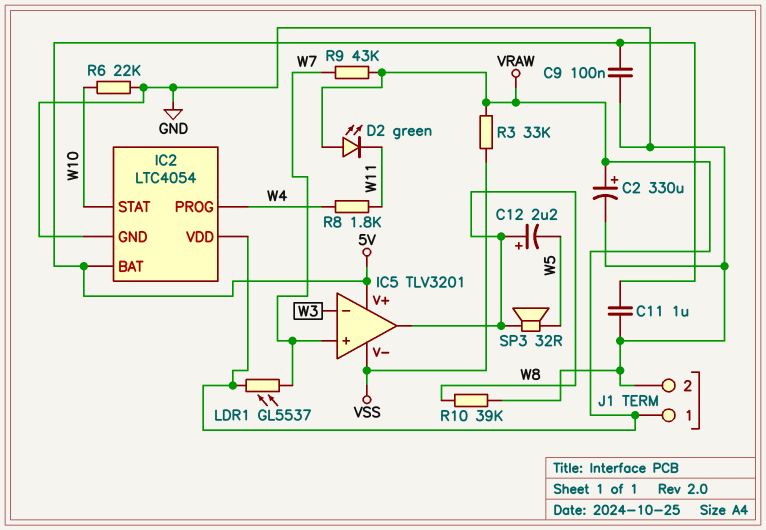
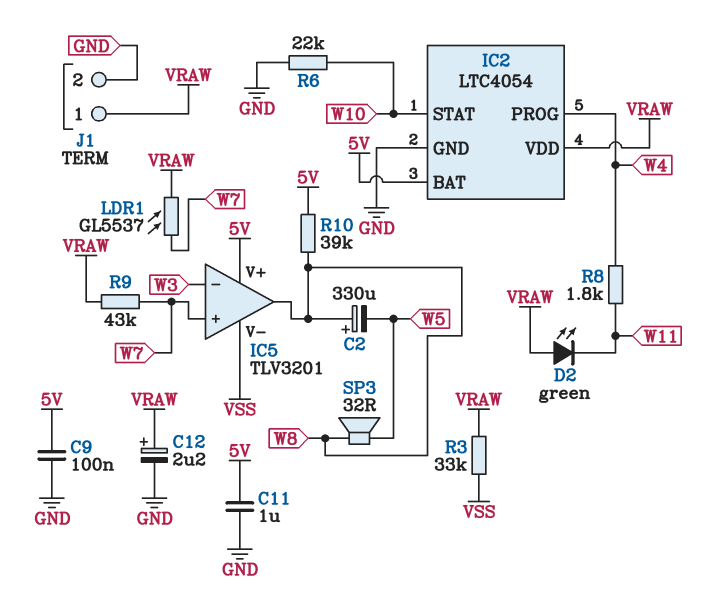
C2: 330uF (plus VRAW, minus GND) -> 330uF (plus W8, minus W5)
C12: 2.2uF (plus W8, minus W5) -> 2.2uF (plus VRAW, minus GND)
R10: 39k (GND, W8) -> 39k (5V, W8)

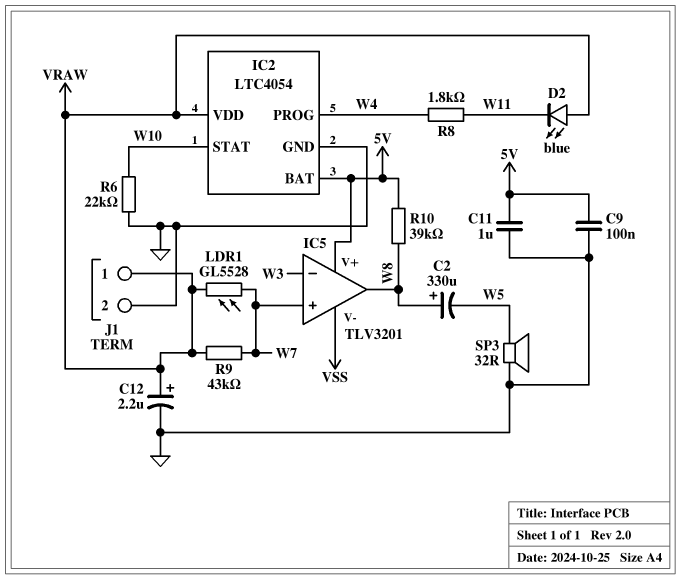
D2: LED green (A VRAW, K W11) -> LED blue (A VRAW, K W11)
LDR1: GL5537 (VRAW, W7) -> GL5528 (VRAW, W7)
R3: 33k (VRAW, VSS) -> none
SP3: speaker 32R (W5, W8) -> speaker 32R (GND, W5)

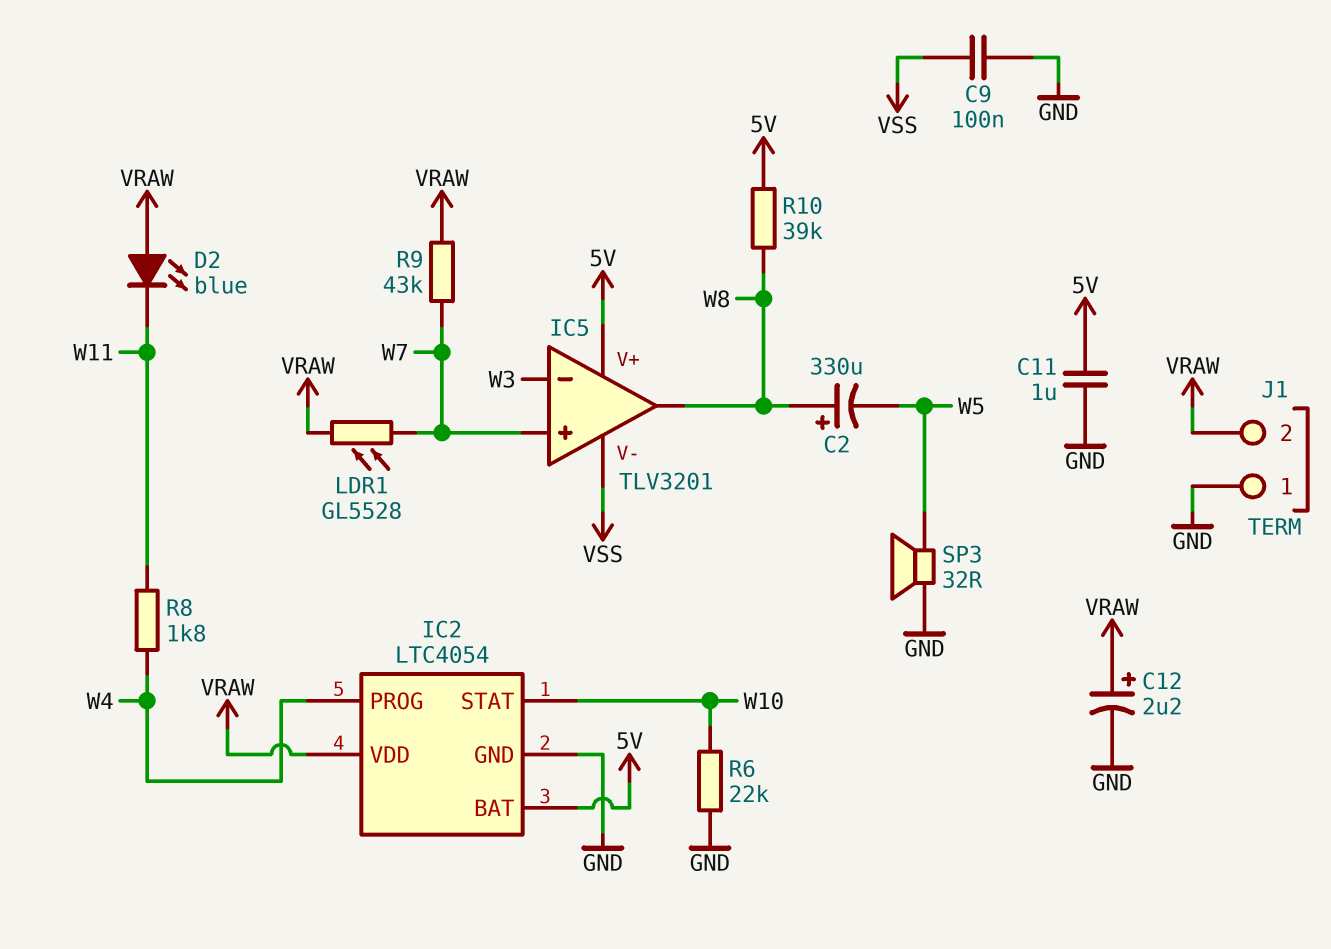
C9: 100nF (5V, GND) -> 100nF (GND, VSS)
J1 pin 1: VRAW -> GND
J1 pin 2: GND -> VRAW

